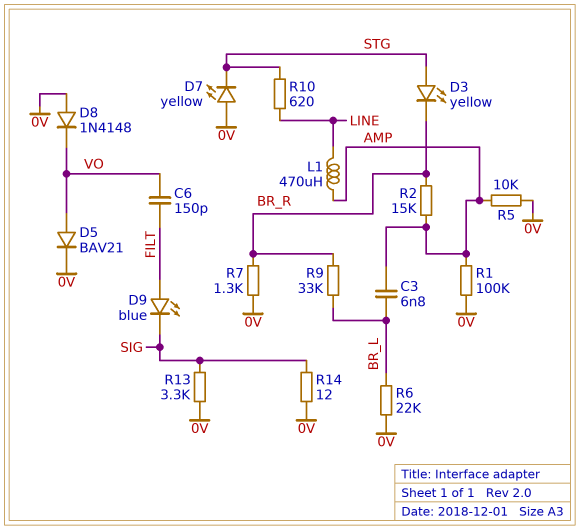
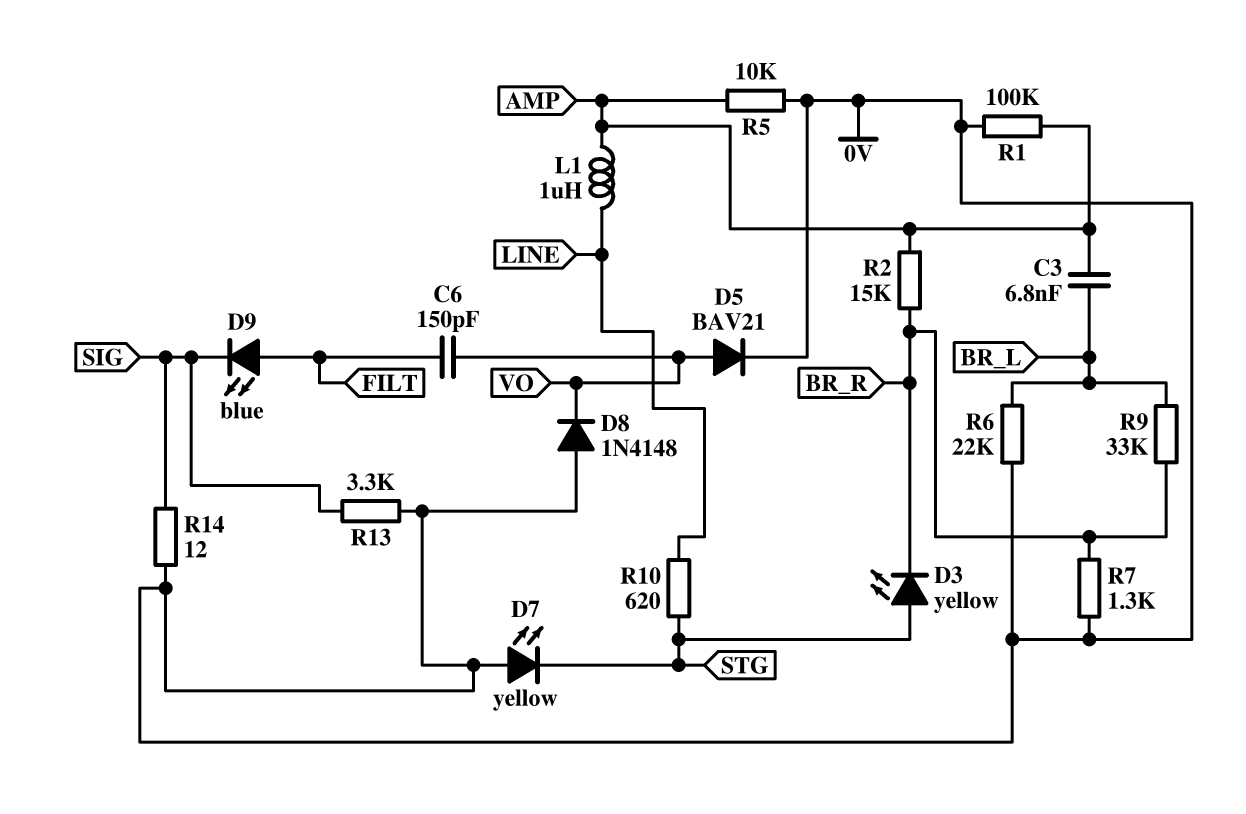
L1: 470uH (AMP, LINE) -> 1uH (AMP, LINE)

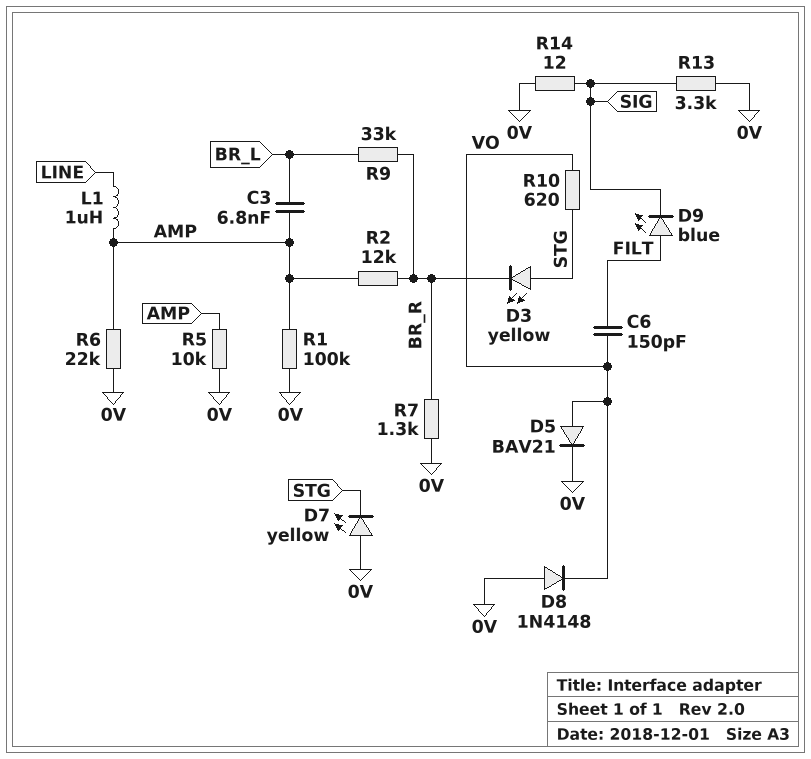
R2: 15k (AMP, BR_R) -> 12k (AMP, BR_R)
R6: 22k (0V, BR_L) -> 22k (0V, AMP)
R10: 620 (LINE, STG) -> 620 (STG, VO)

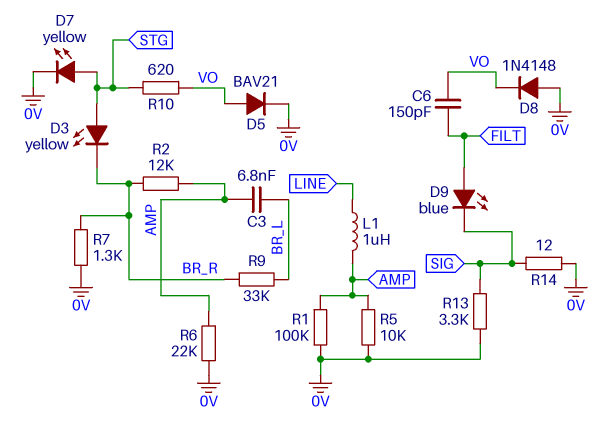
D7: LED yellow (A 0V, K STG) -> LED yellow (A STG, K 0V)

